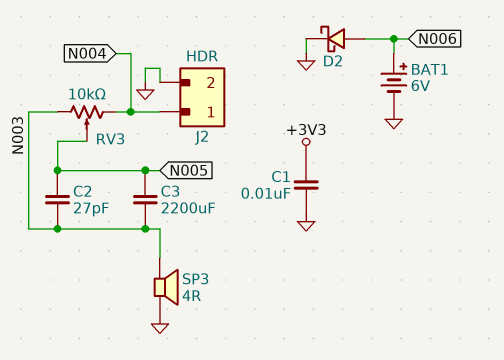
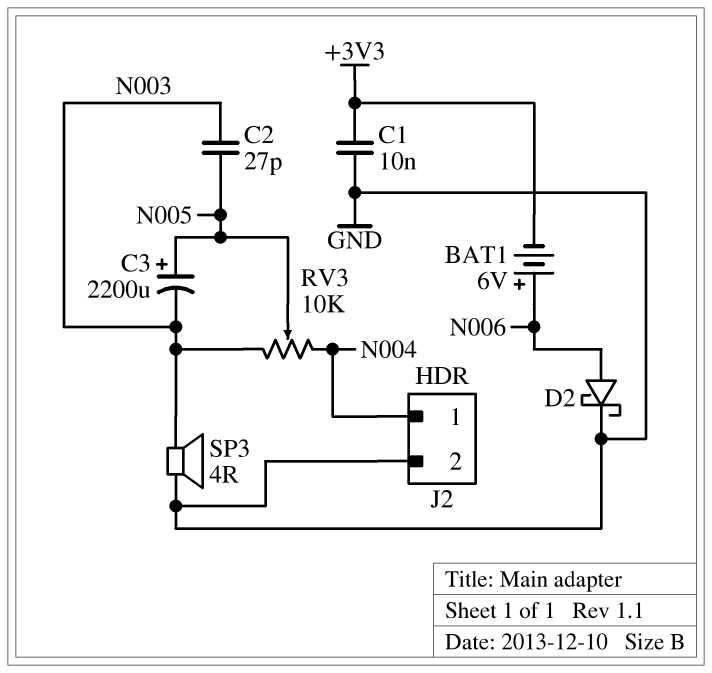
BAT1: 6V (plus N006, minus GND) -> 6V (plus N006, minus +3V3)
C3: 2200uF (N003, N005) -> 2200uF (plus N005, minus N003)

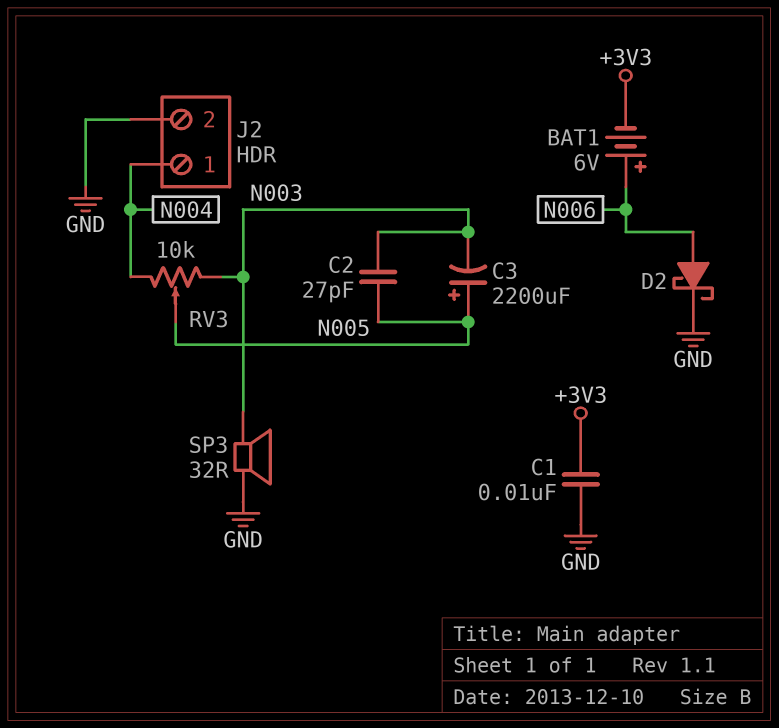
SP3: speaker 4R (GND, N003) -> speaker 32R (GND, N003)

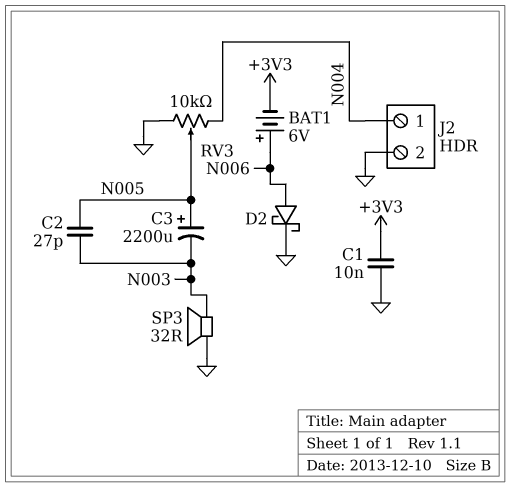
RV3: 10k (N003, N004, wiper N005) -> 10k (GND, N004, wiper N005)

